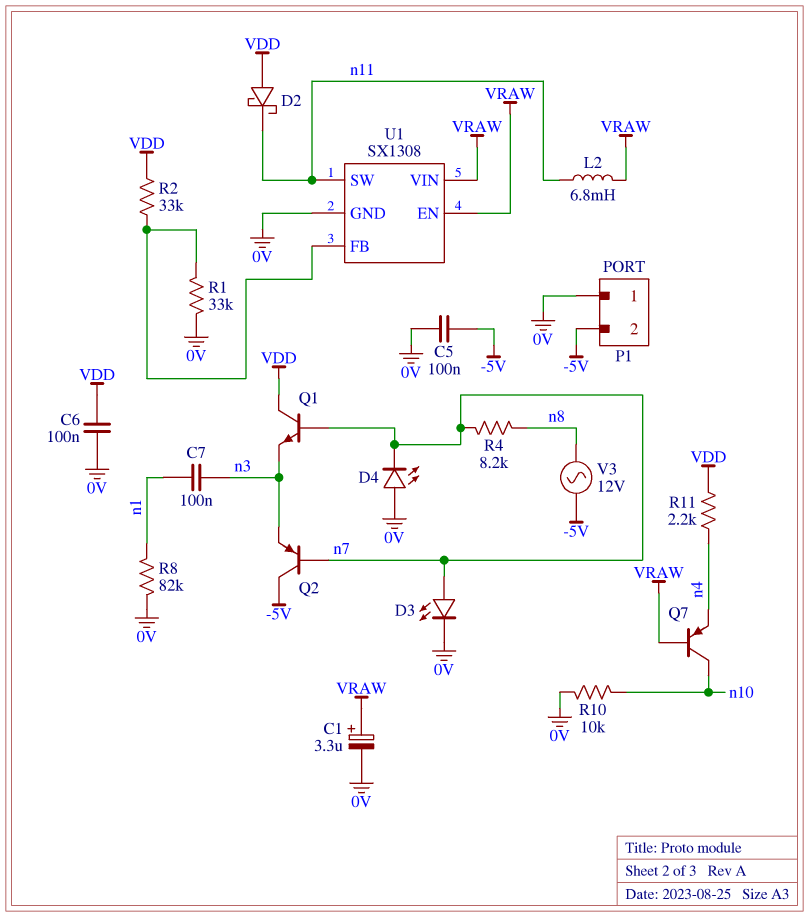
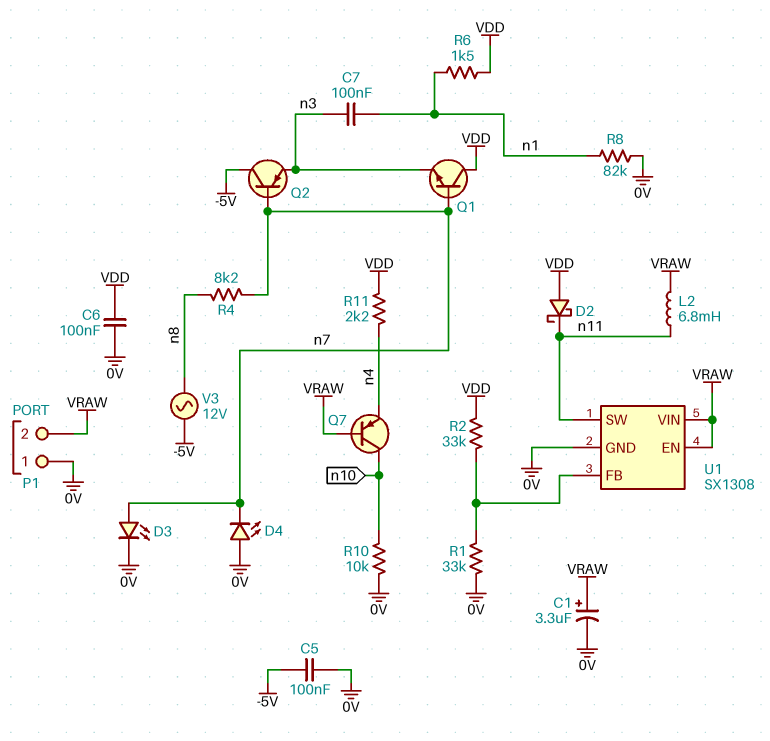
P1 pin 2: -5V -> VRAW
R6: none -> 1.5k (VDD, n1)

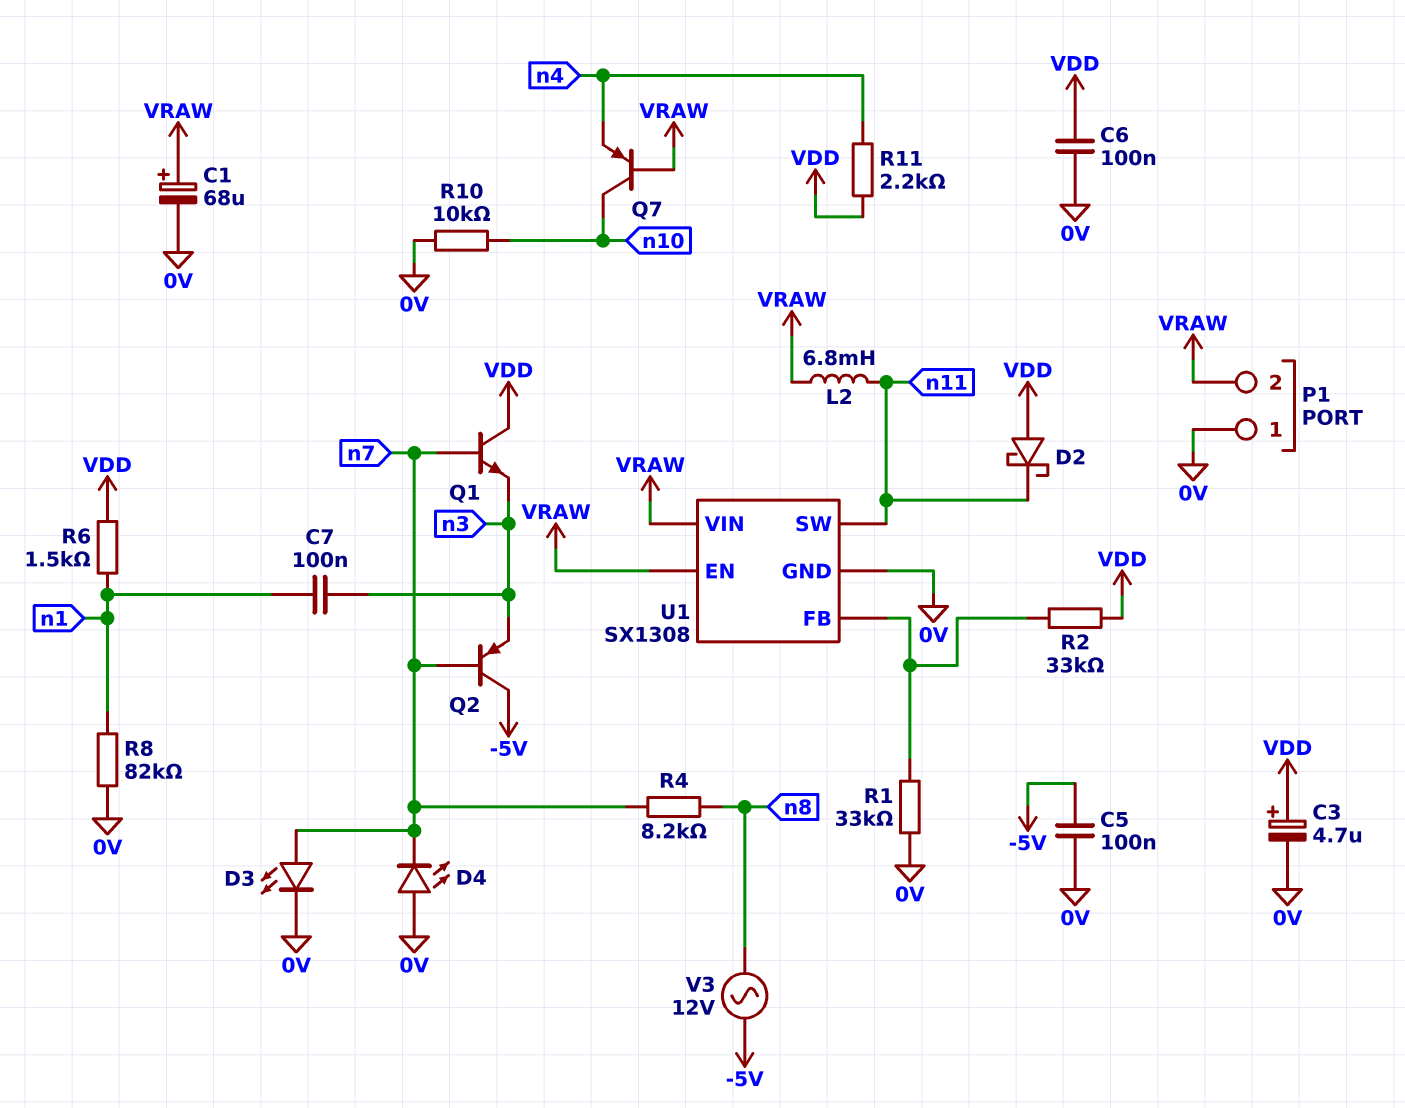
C1: 3.3uF (plus VRAW, minus 0V) -> 68uF (plus VRAW, minus 0V)
C3: none -> 4.7uF (plus VDD, minus 0V)

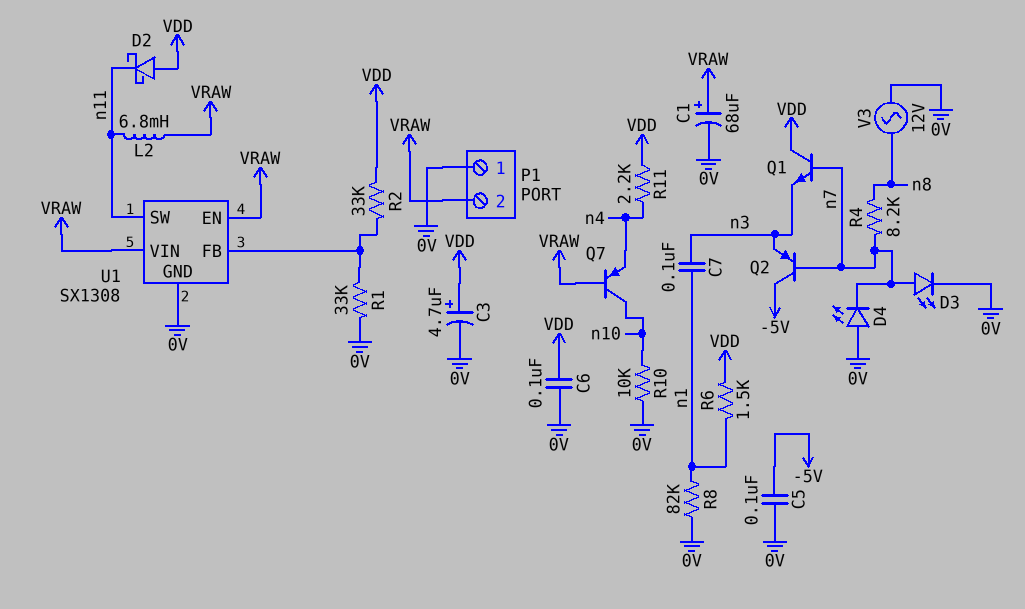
V3: AC 12V (-5V, n8) -> AC 12V (0V, n8)

